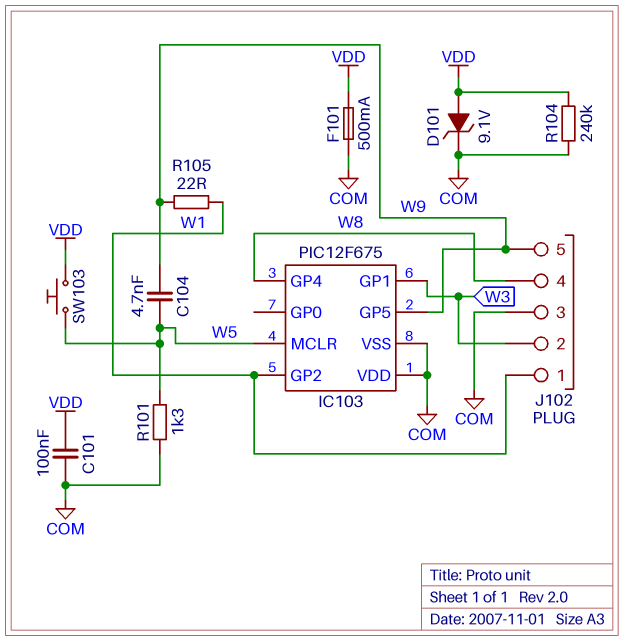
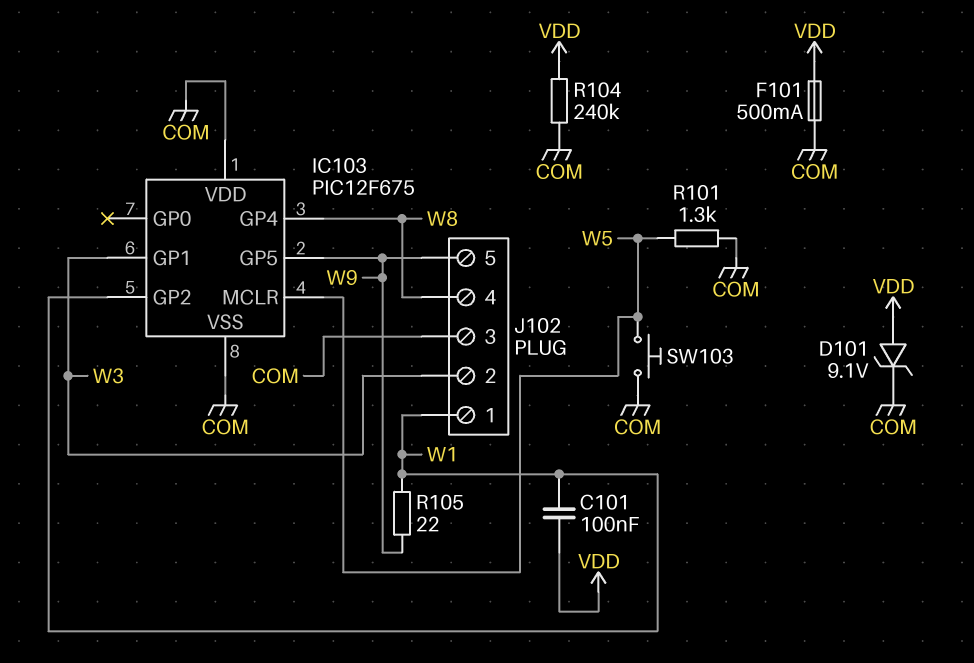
C101: 100nF (COM, VDD) -> 100nF (VDD, W1)
C104: 4.7nF (W5, W9) -> none
SW103: button (VDD, W5) -> button (COM, W5)

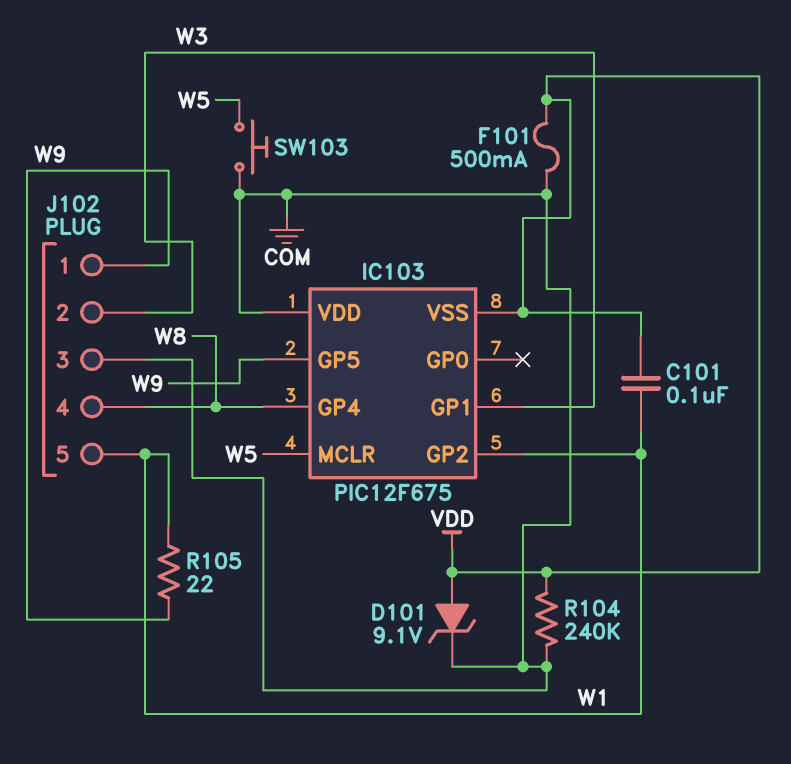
IC103 pin VSS: COM -> VDD
J102 pin 1: W1 -> W9
J102 pin 5: W9 -> W1
R101: 1.3k (COM, W5) -> none

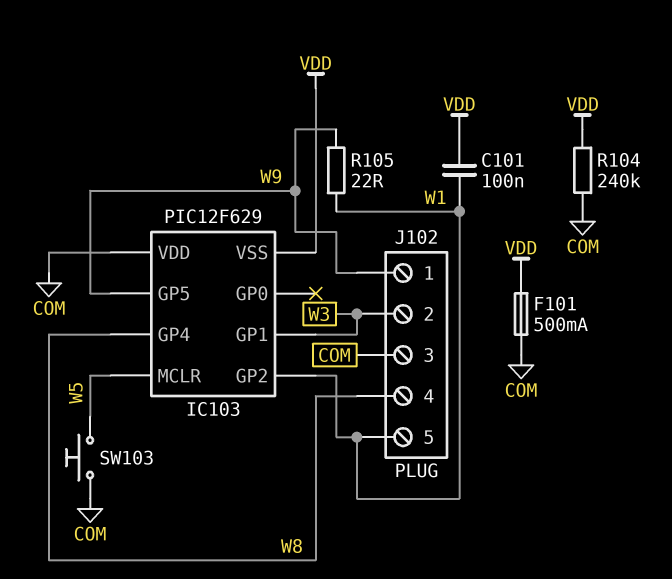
D101: zener 9.1V (A VDD, K COM) -> none
IC103: PIC12F675 -> PIC12F629

